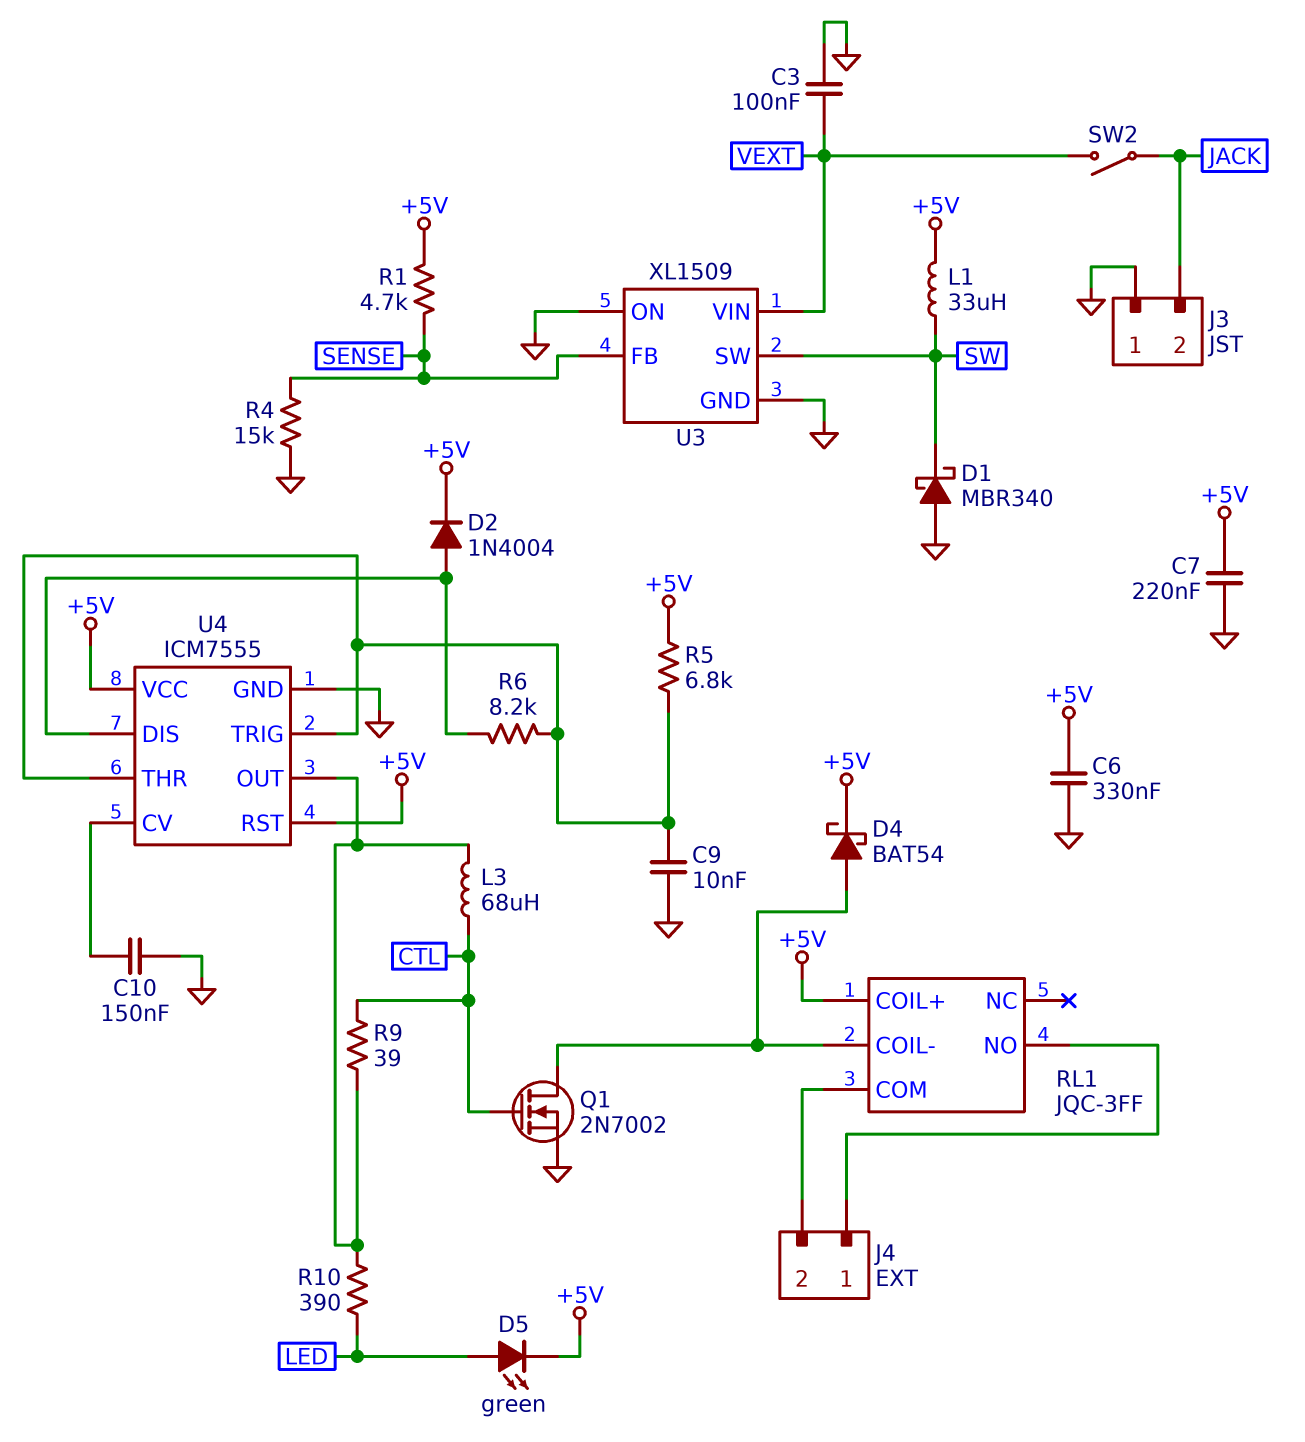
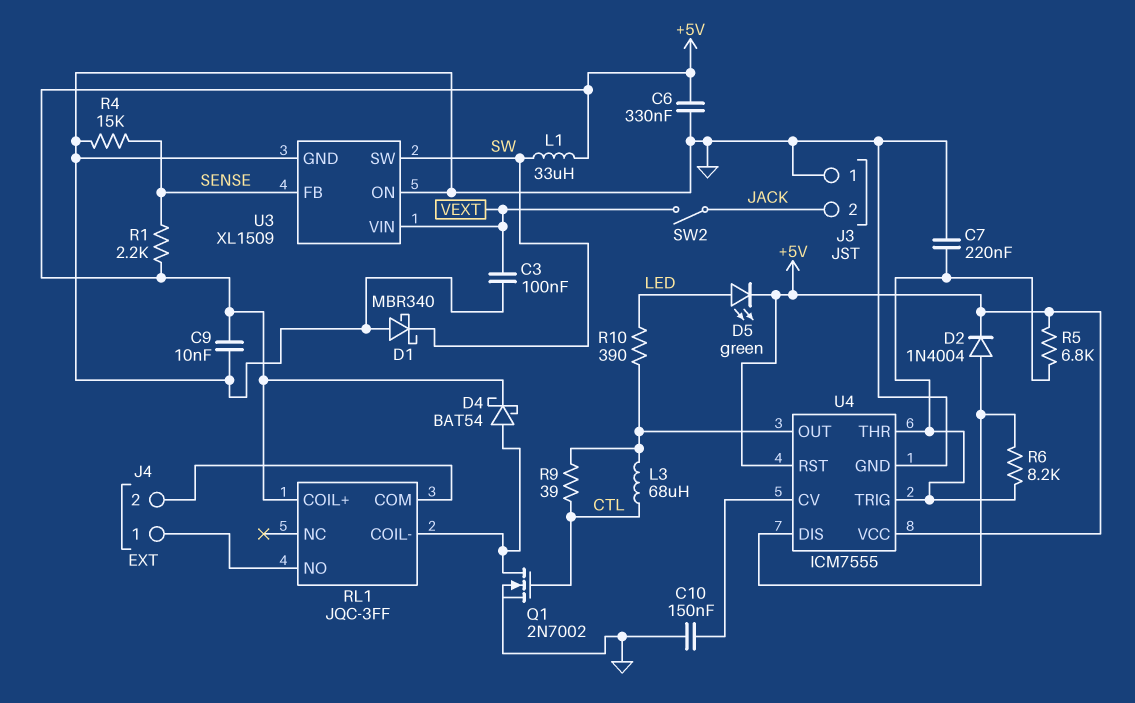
C7: 220nF (+5V, GND) -> 220nF (GND, U4/THR)
C9: 10nF (GND, U4/THR) -> 10nF (+5V, GND)
R1: 4.7k (+5V, SENSE) -> 2.2k (+5V, SENSE)

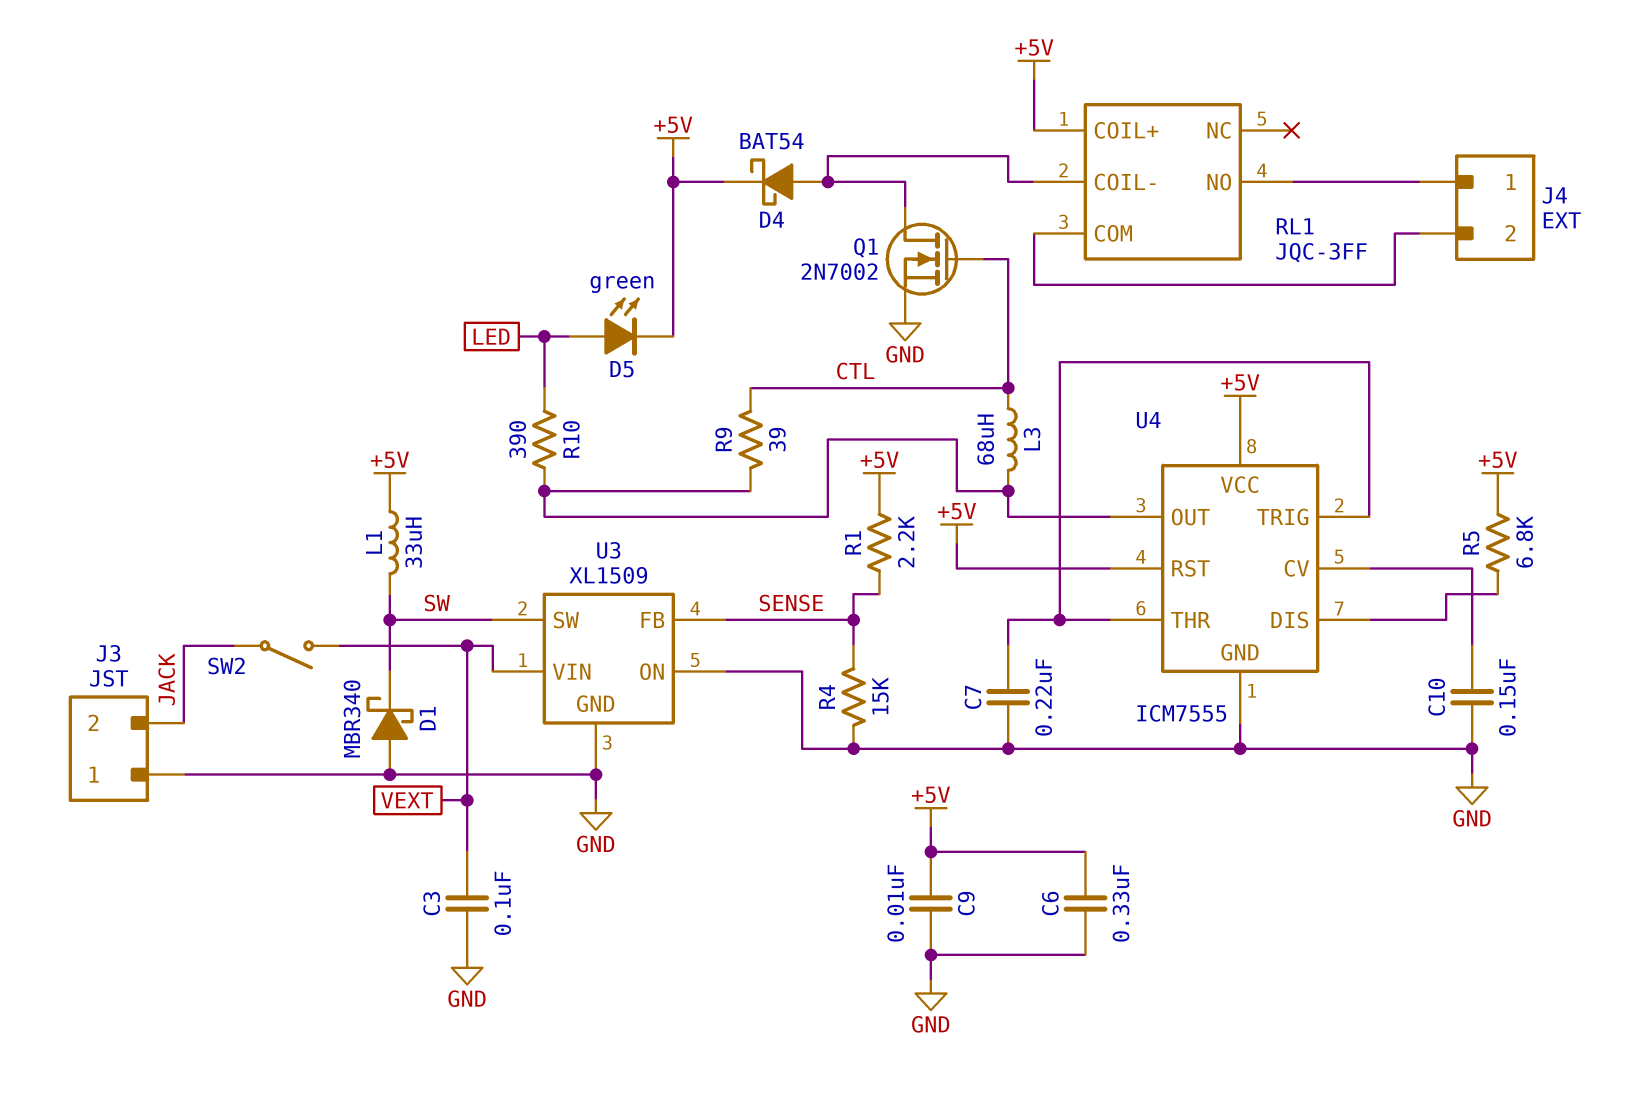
D2: diode 1N4004 (A U4/DIS, K +5V) -> none
R5: 6.8k (+5V, U4/THR) -> 6.8k (+5V, U4/DIS)
R6: 8.2k (U4/DIS, U4/THR) -> none

